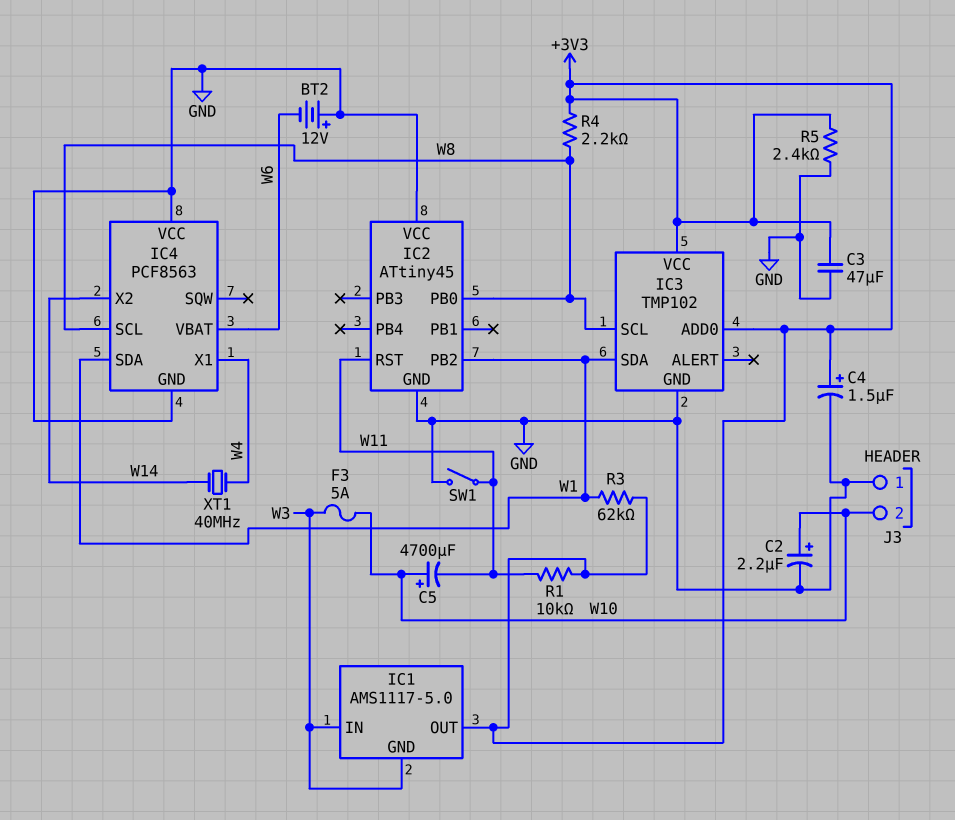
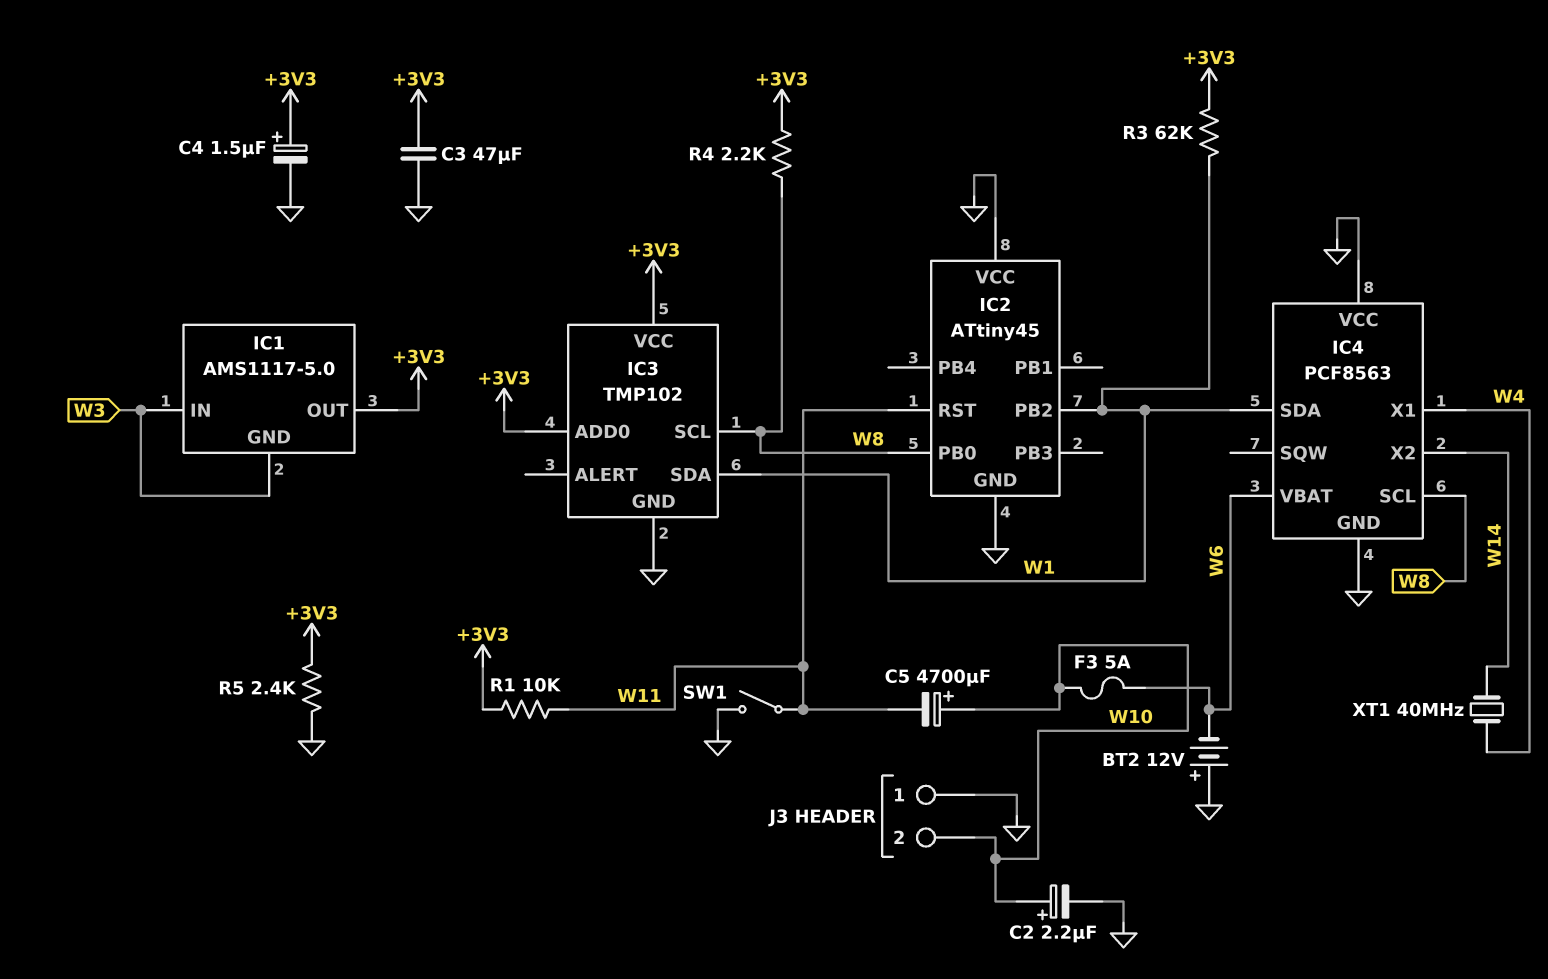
F3: 5A (W3, W10) -> 5A (W6, W10)

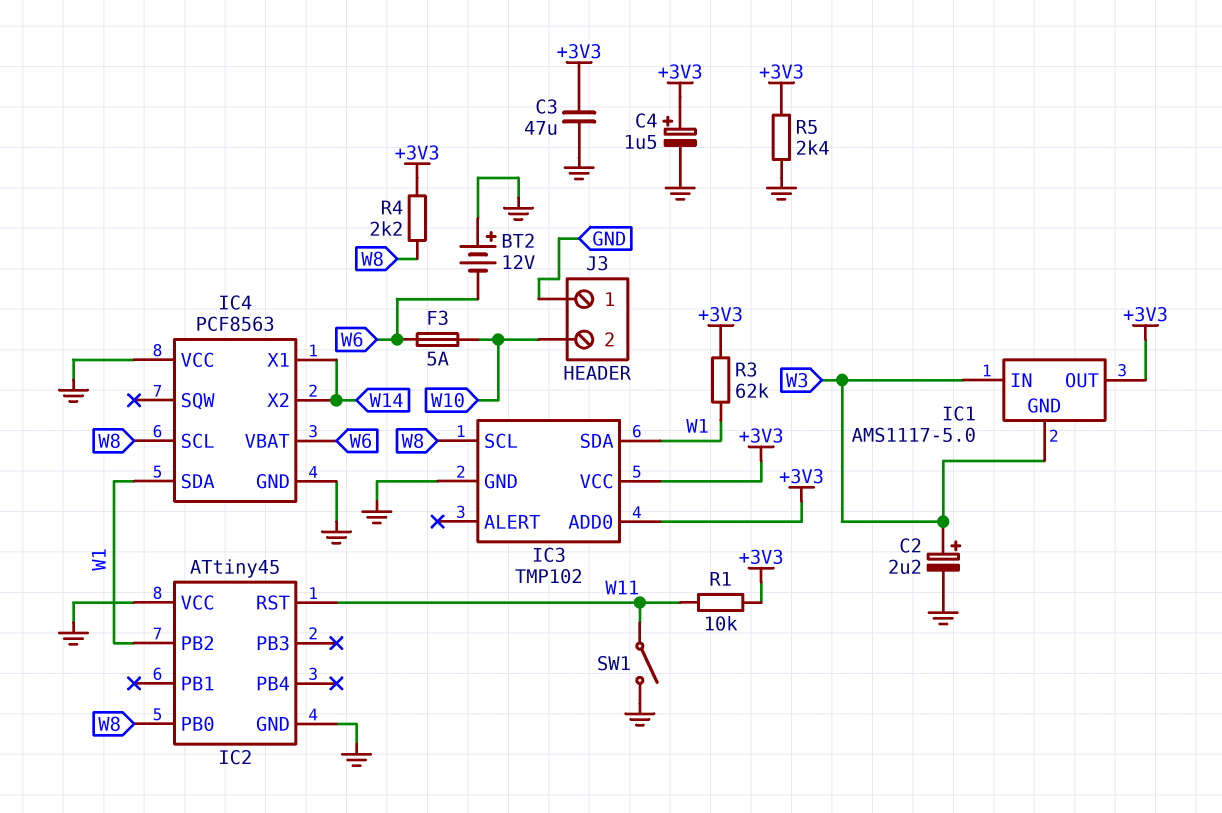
C2: 2.2uF (plus W10, minus GND) -> 2.2uF (plus W3, minus GND)
C5: 4700uF (plus W10, minus W11) -> none
IC4 pin X1: W4 -> W14
XT1: 40MHz (W4, W14) -> none

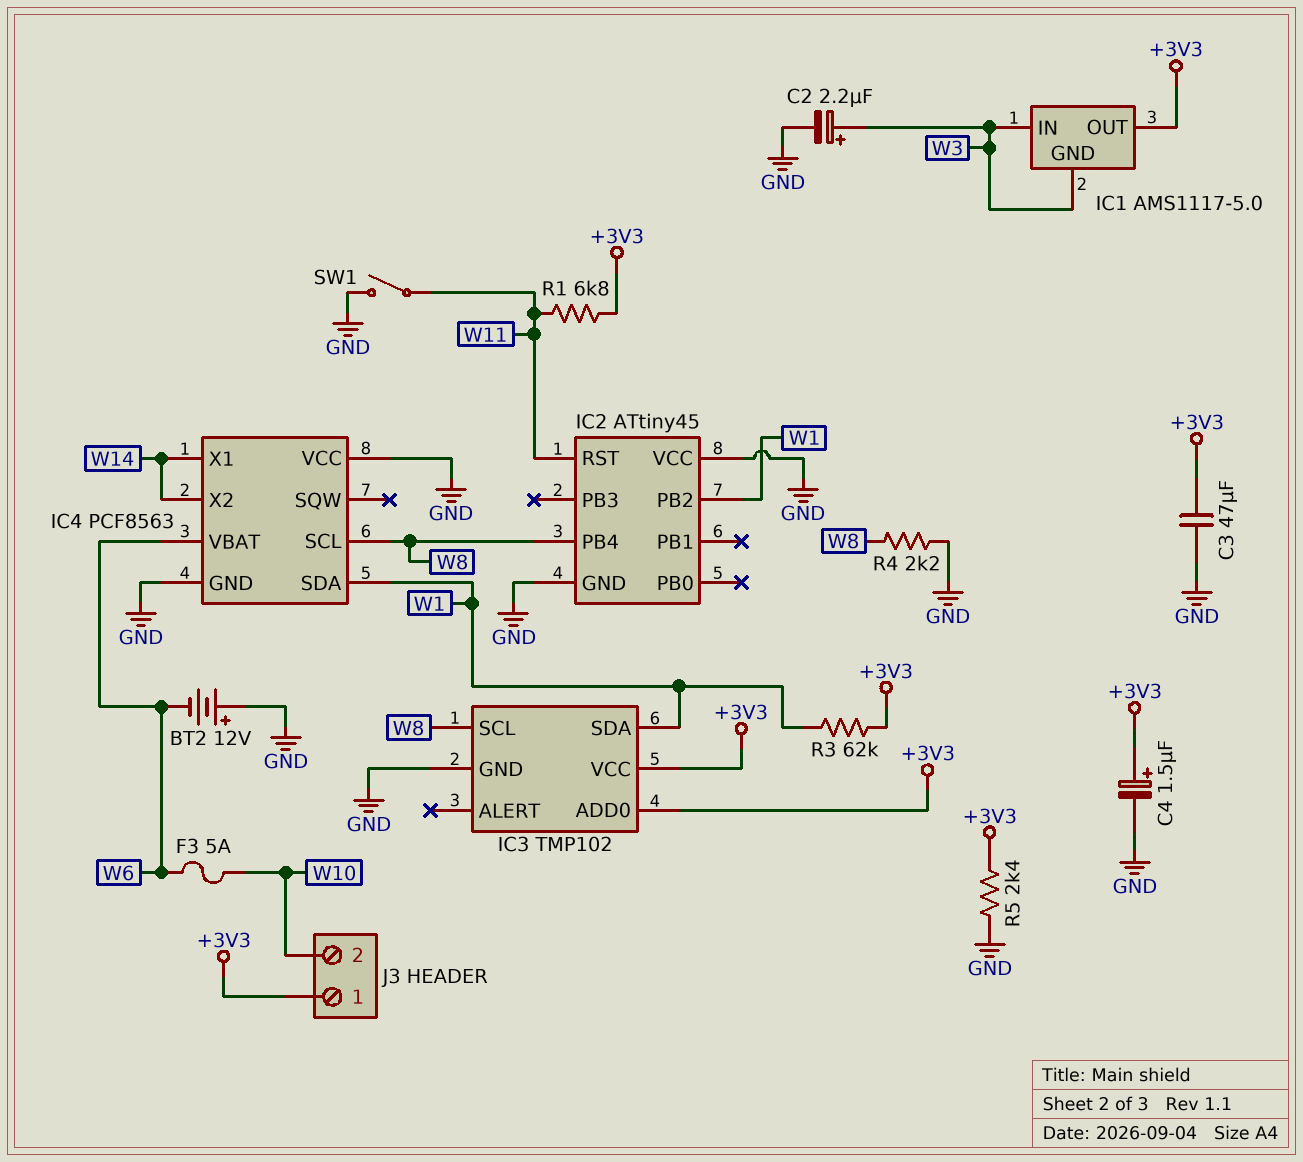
IC2 pin PB0: W8 -> none
IC2 pin PB4: none -> W8
J3 pin 1: GND -> +3V3
R1: 10k (+3V3, W11) -> 6.8k (+3V3, W11)
R4: 2.2k (+3V3, W8) -> 2.2k (GND, W8)

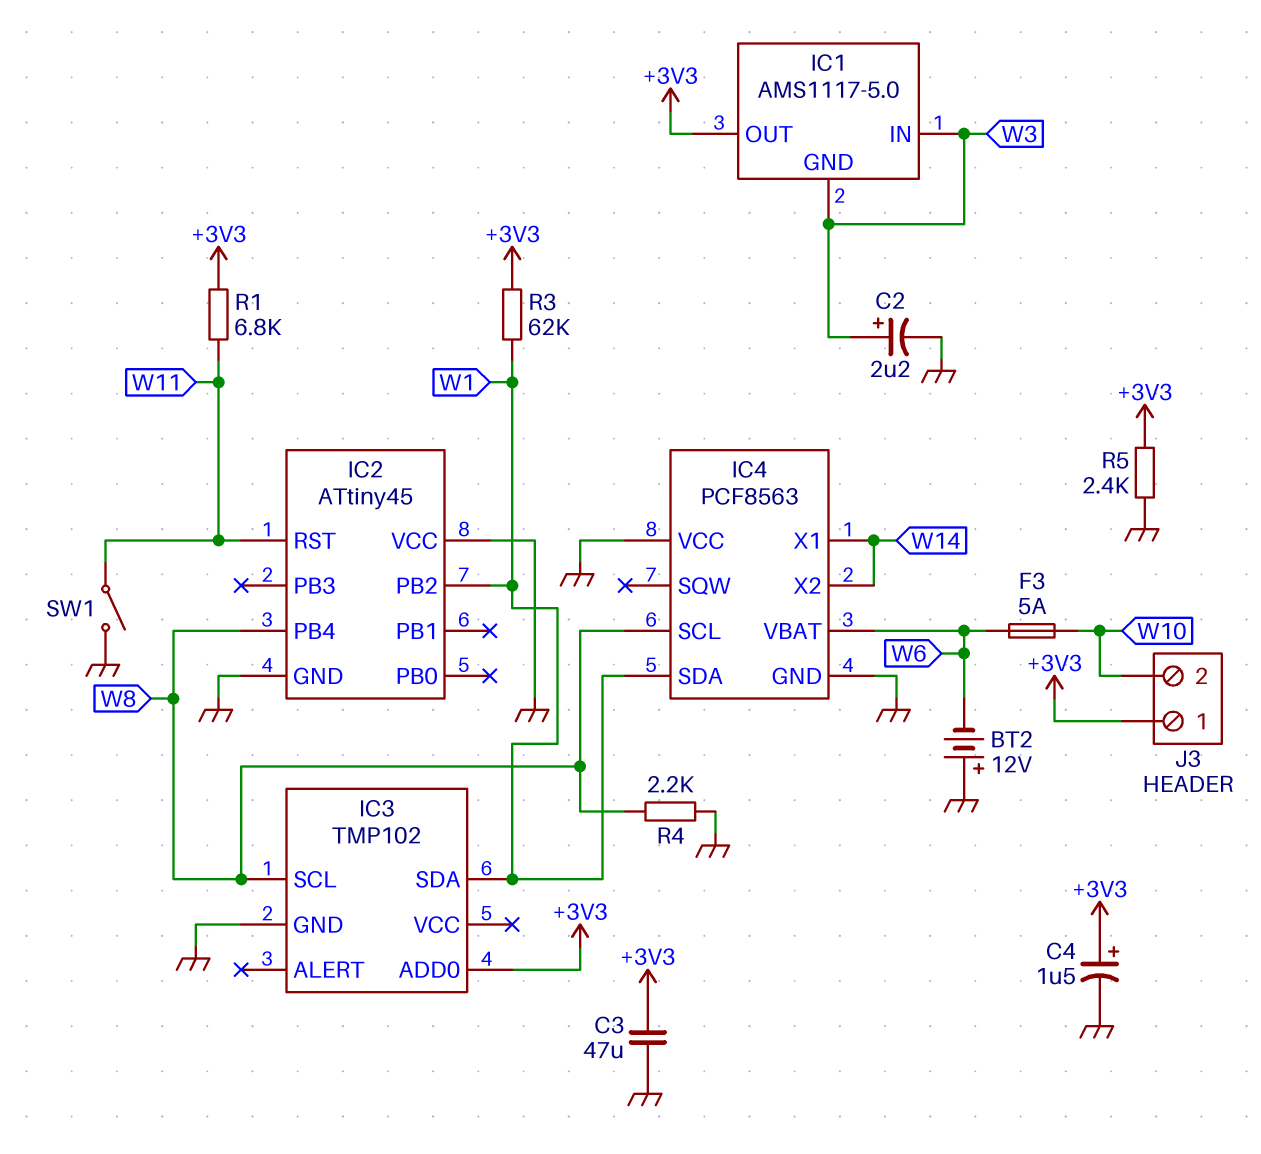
IC3 pin VCC: +3V3 -> none

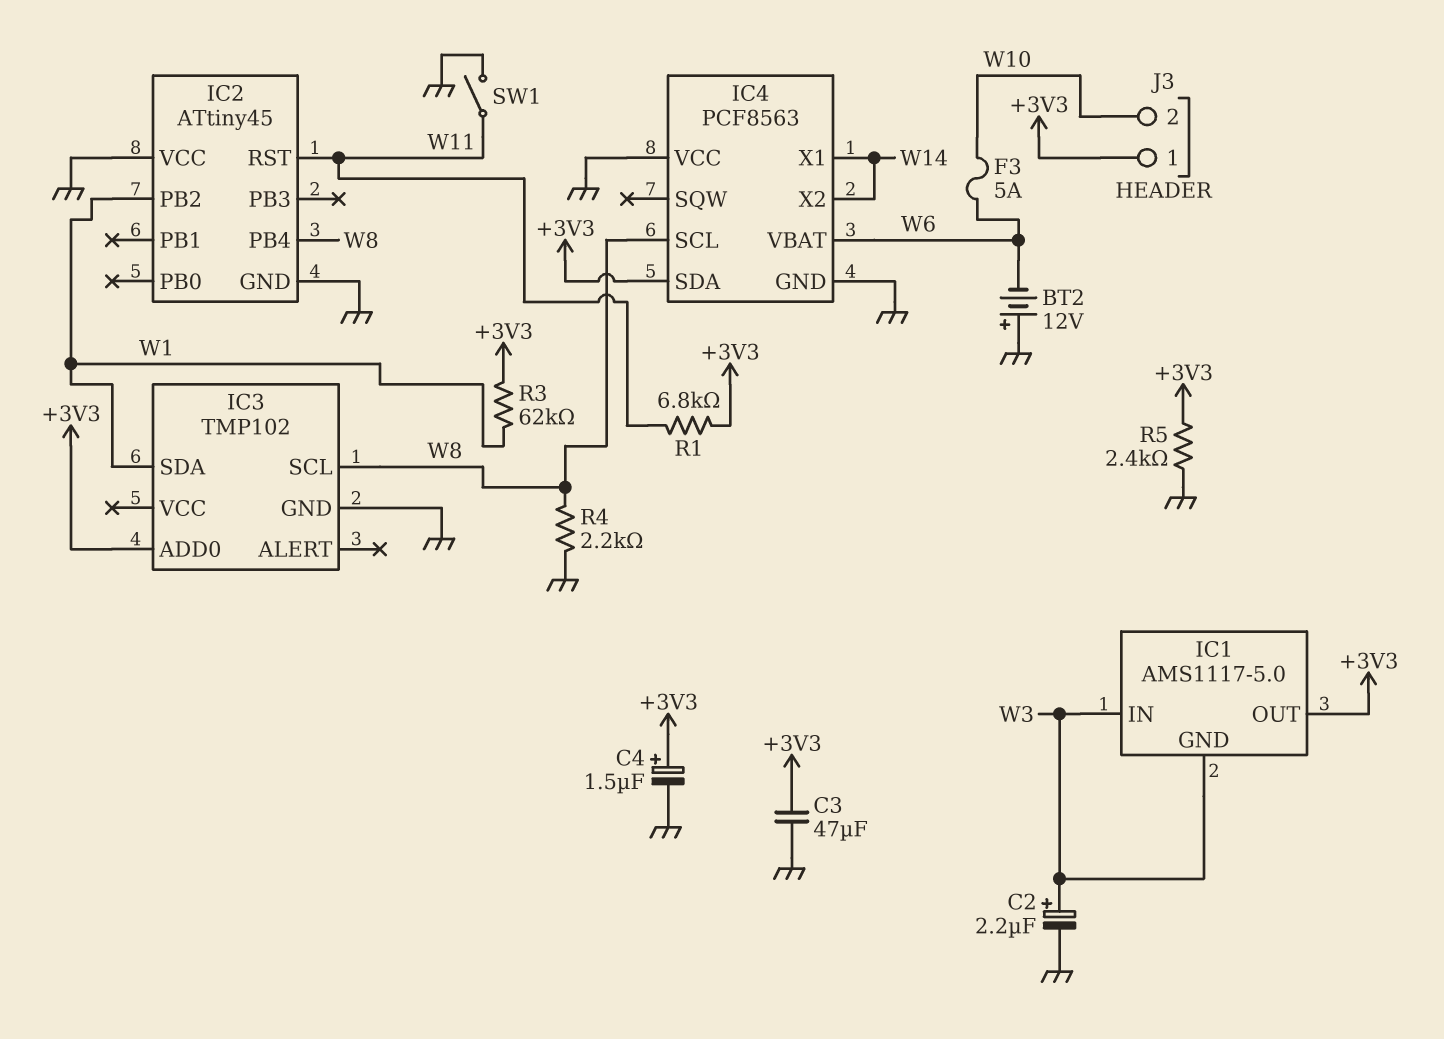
IC4 pin SDA: W1 -> +3V3

